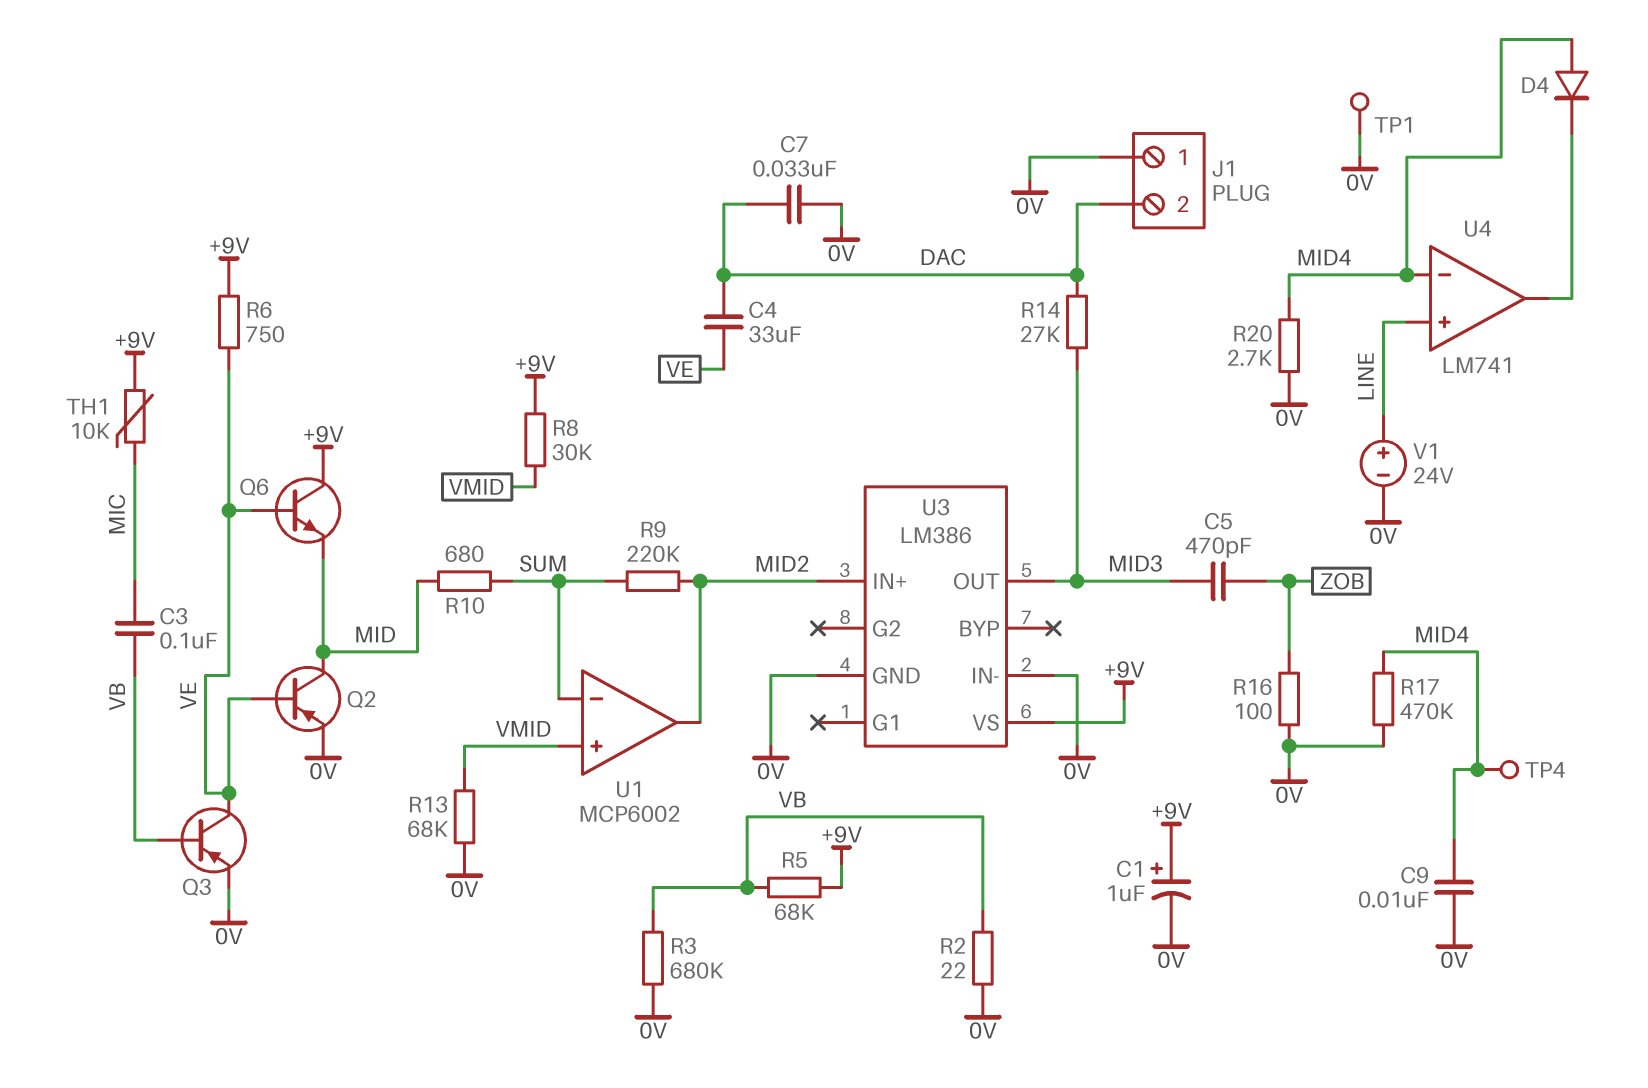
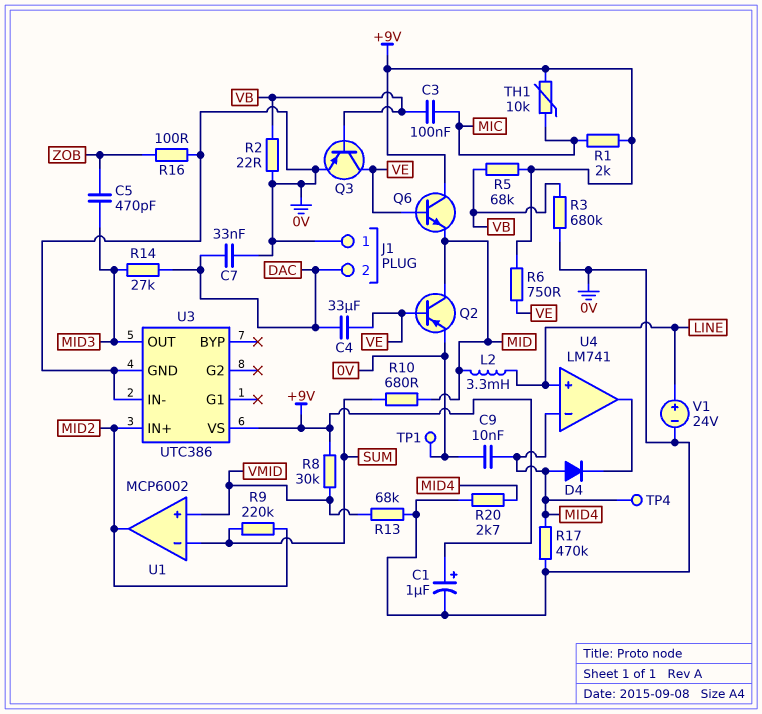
L2: none -> 3.3mH (LINE, MID)
R1: none -> 2k (+9V, MIC)
U3: LM386 -> UTC386

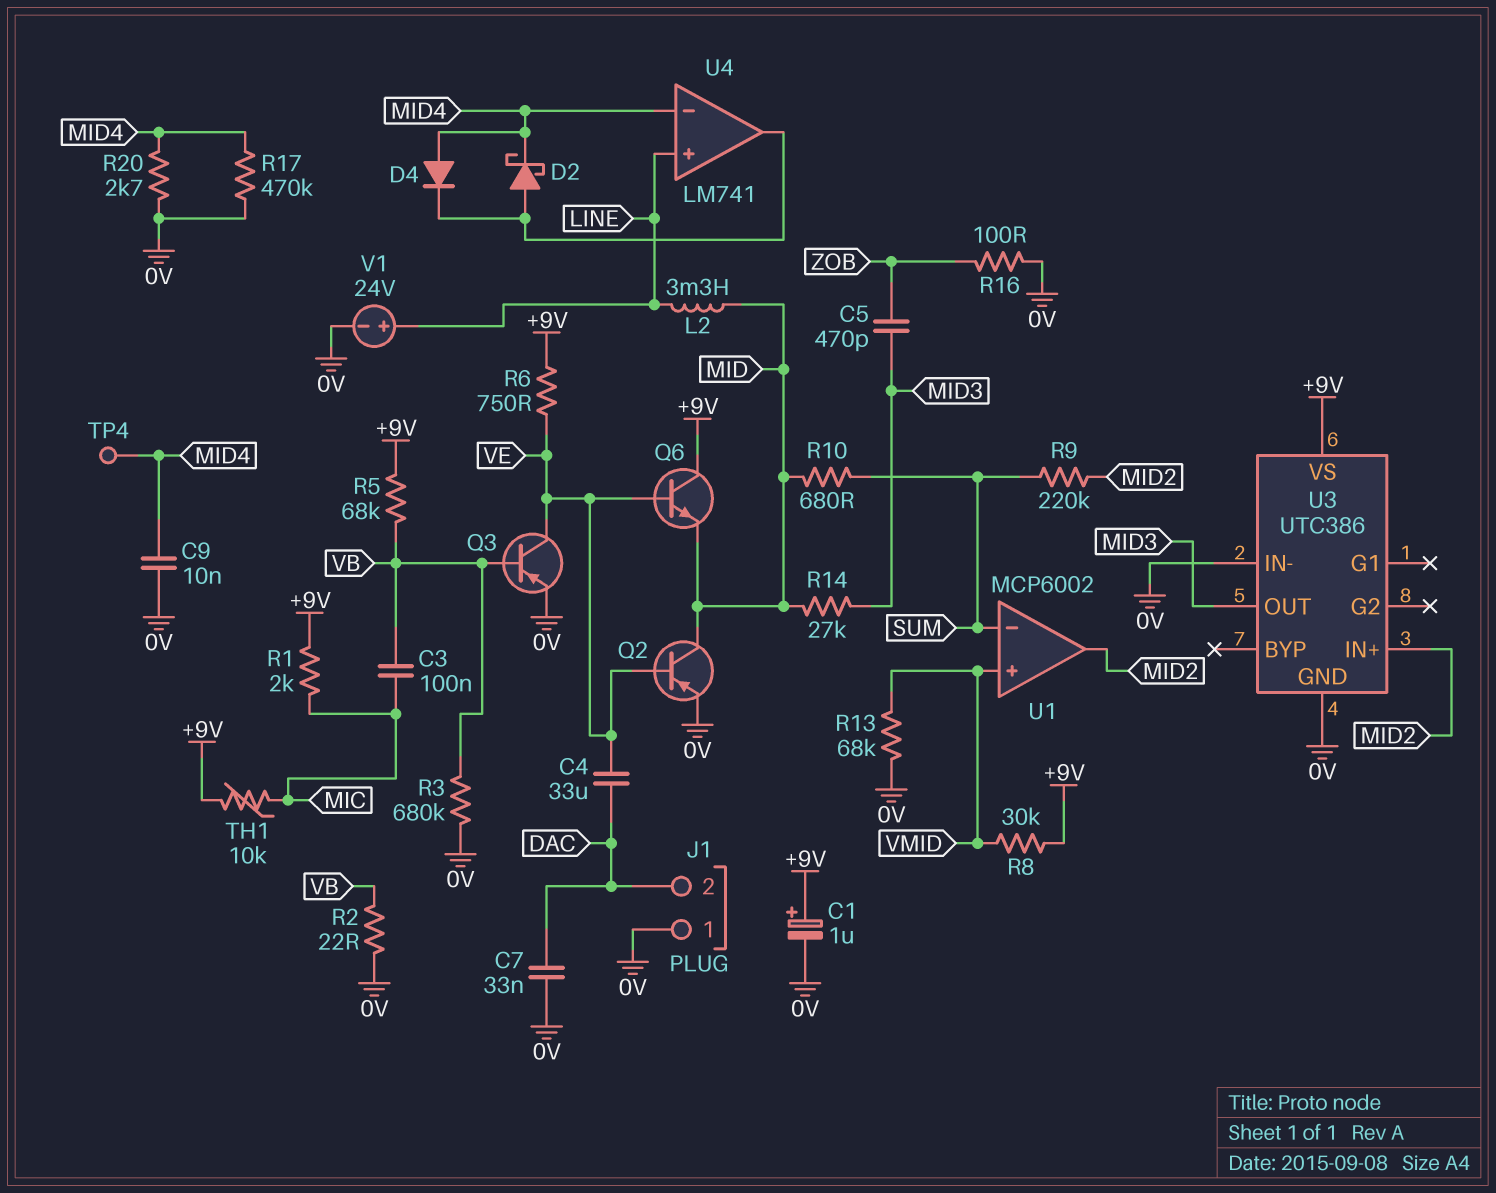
D2: none -> schottky (A U4/out, K MID4)
R14: 27k (DAC, MID3) -> 27k (MID, MID3)
TP1: test point (0V) -> none

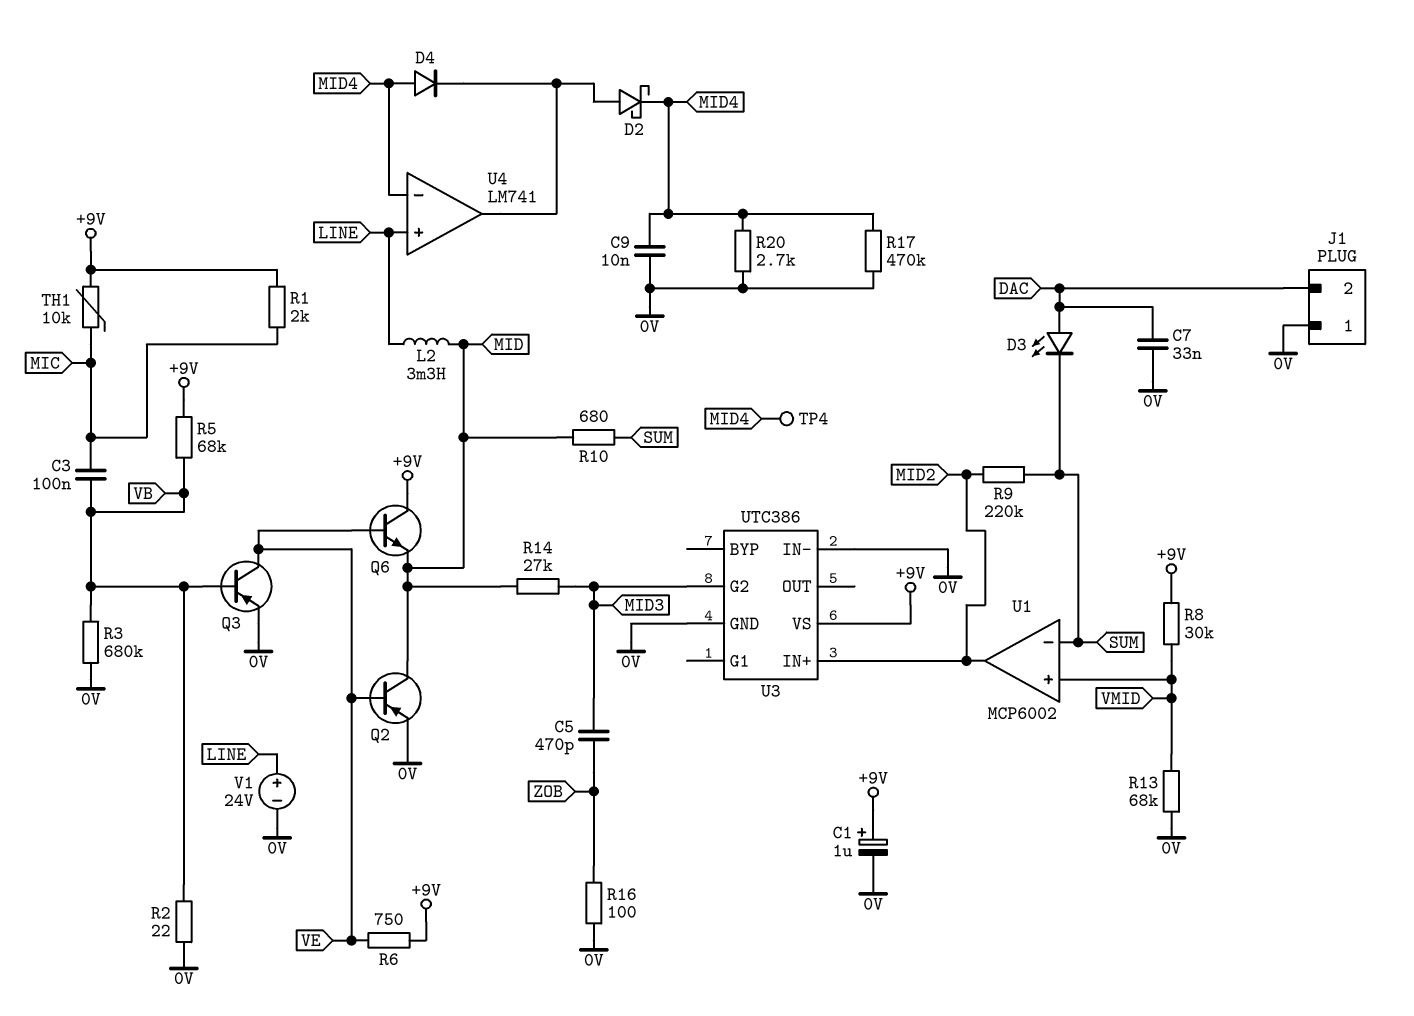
C4: 33uF (DAC, VE) -> none
D3: none -> LED (A DAC, K SUM)
U3 pin G2: none -> MID3
U3 pin OUT: MID3 -> none

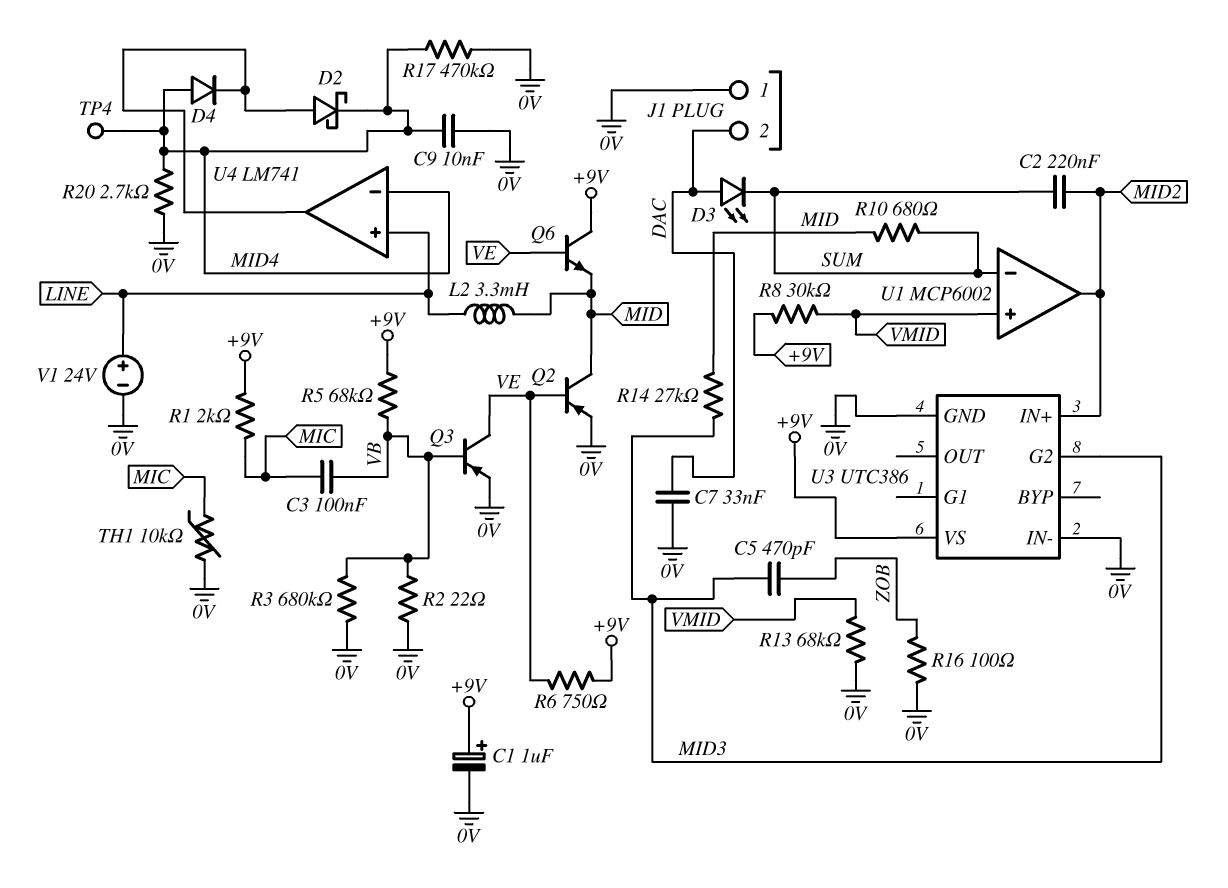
C2: none -> 220nF (MID2, SUM)
R9: 220k (MID2, SUM) -> none
TH1: 10k (+9V, MIC) -> 10k (0V, MIC)

